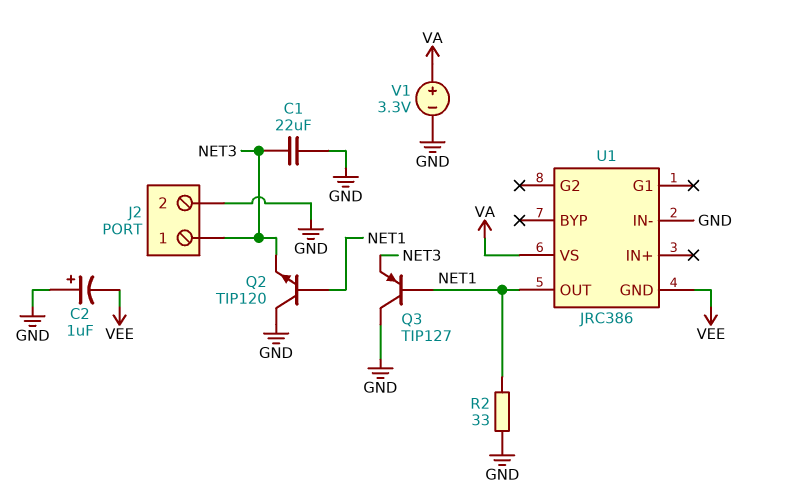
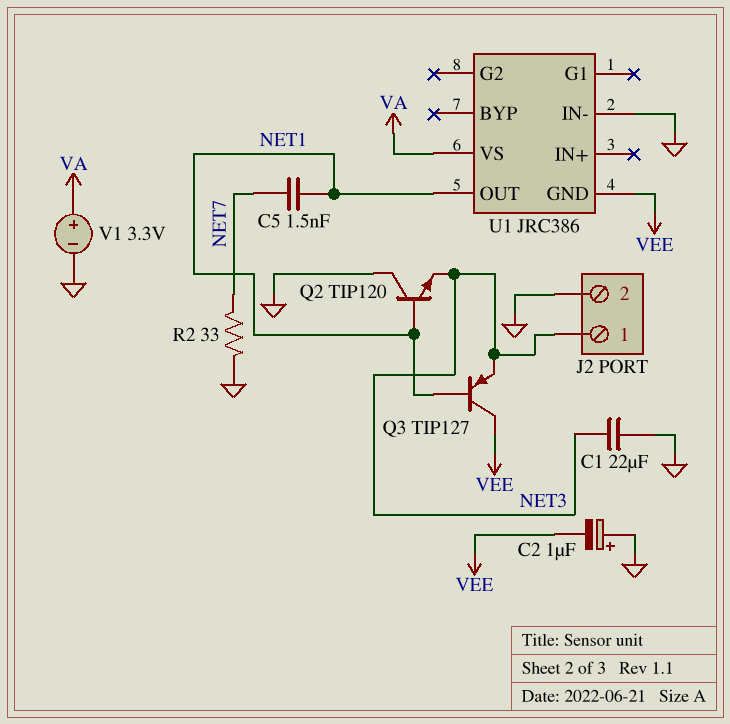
C5: none -> 1.5nF (NET1, NET7)
Q3: PNP TIP127 (B NET1, C GND, E NET3) -> PNP TIP127 (B NET1, C VEE, E NET3)
R2: 33 (GND, NET1) -> 33 (GND, NET7)

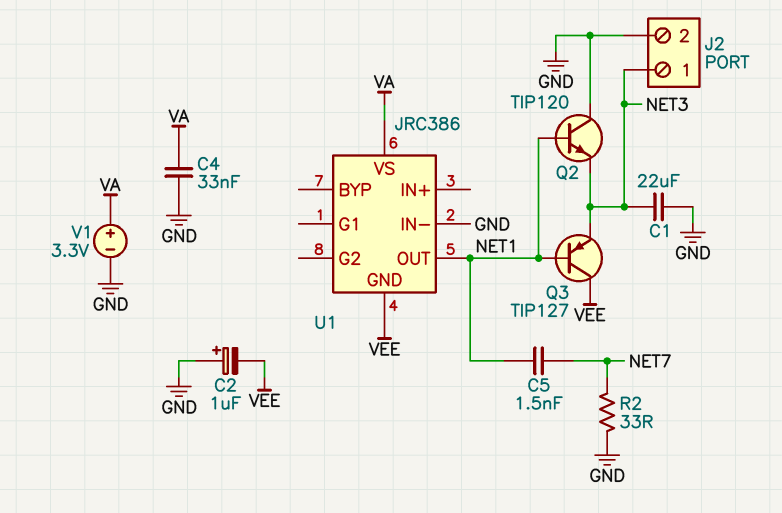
C4: none -> 33nF (GND, VA)

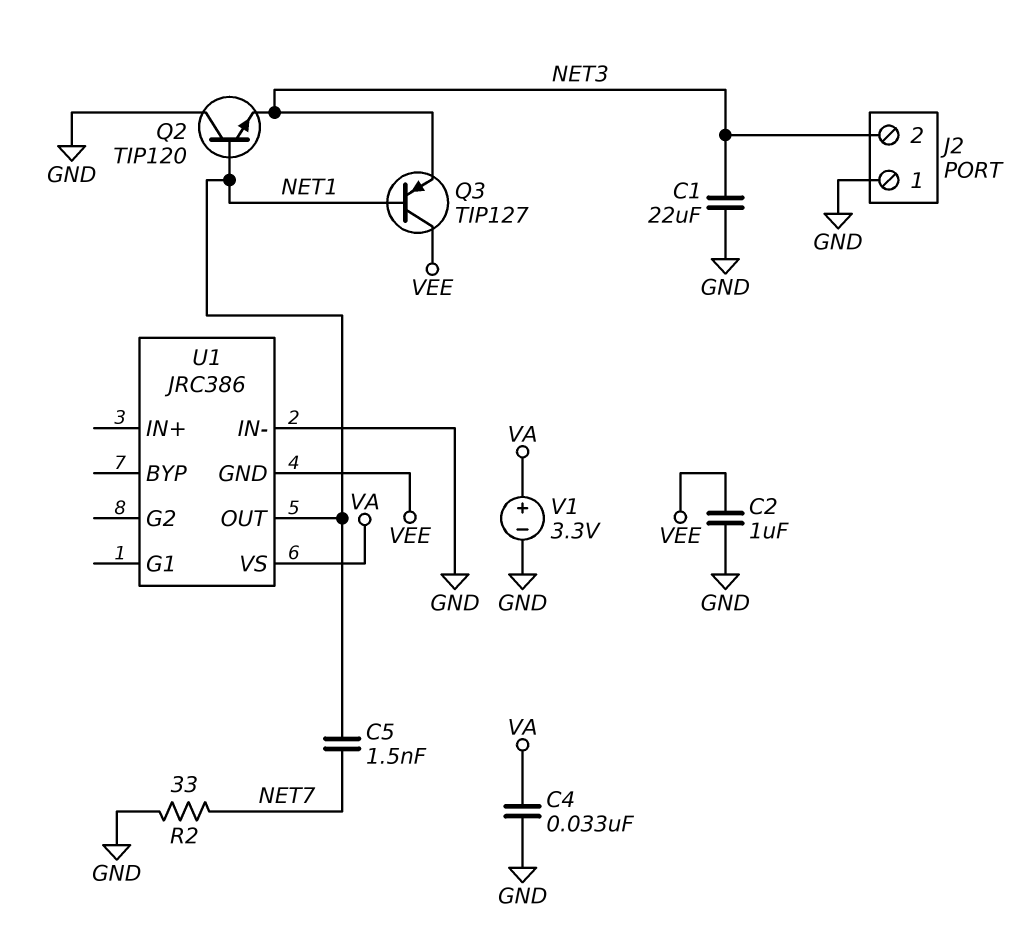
C2: 1uF (plus GND, minus VEE) -> 1uF (GND, VEE)
J2 pin 1: NET3 -> GND
J2 pin 2: GND -> NET3

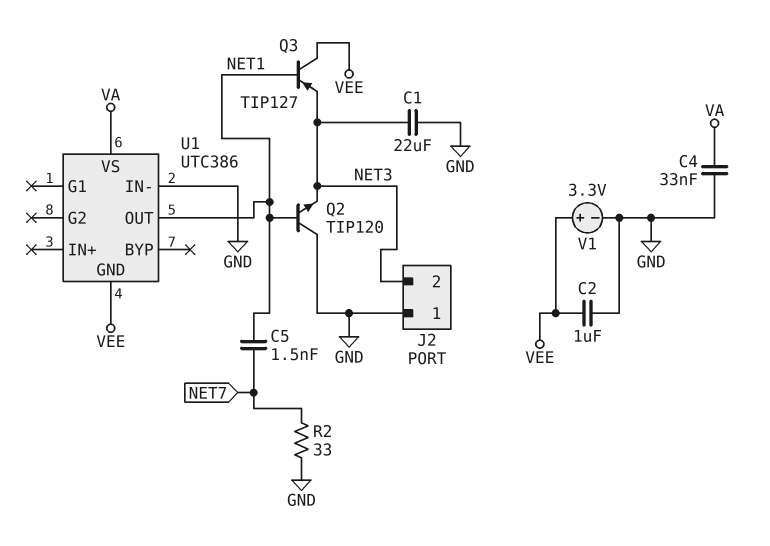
U1: JRC386 -> UTC386
V1: 3.3V (plus VA, minus GND) -> 3.3V (plus VEE, minus GND)

